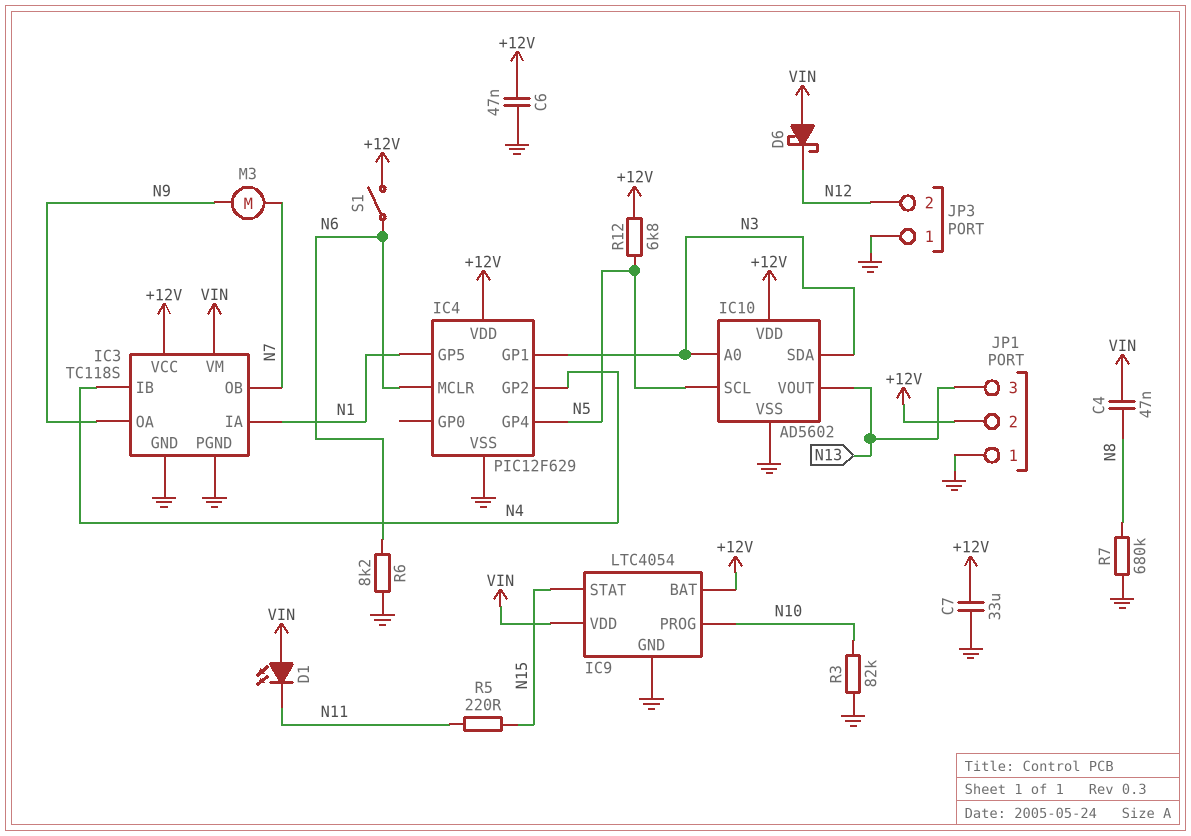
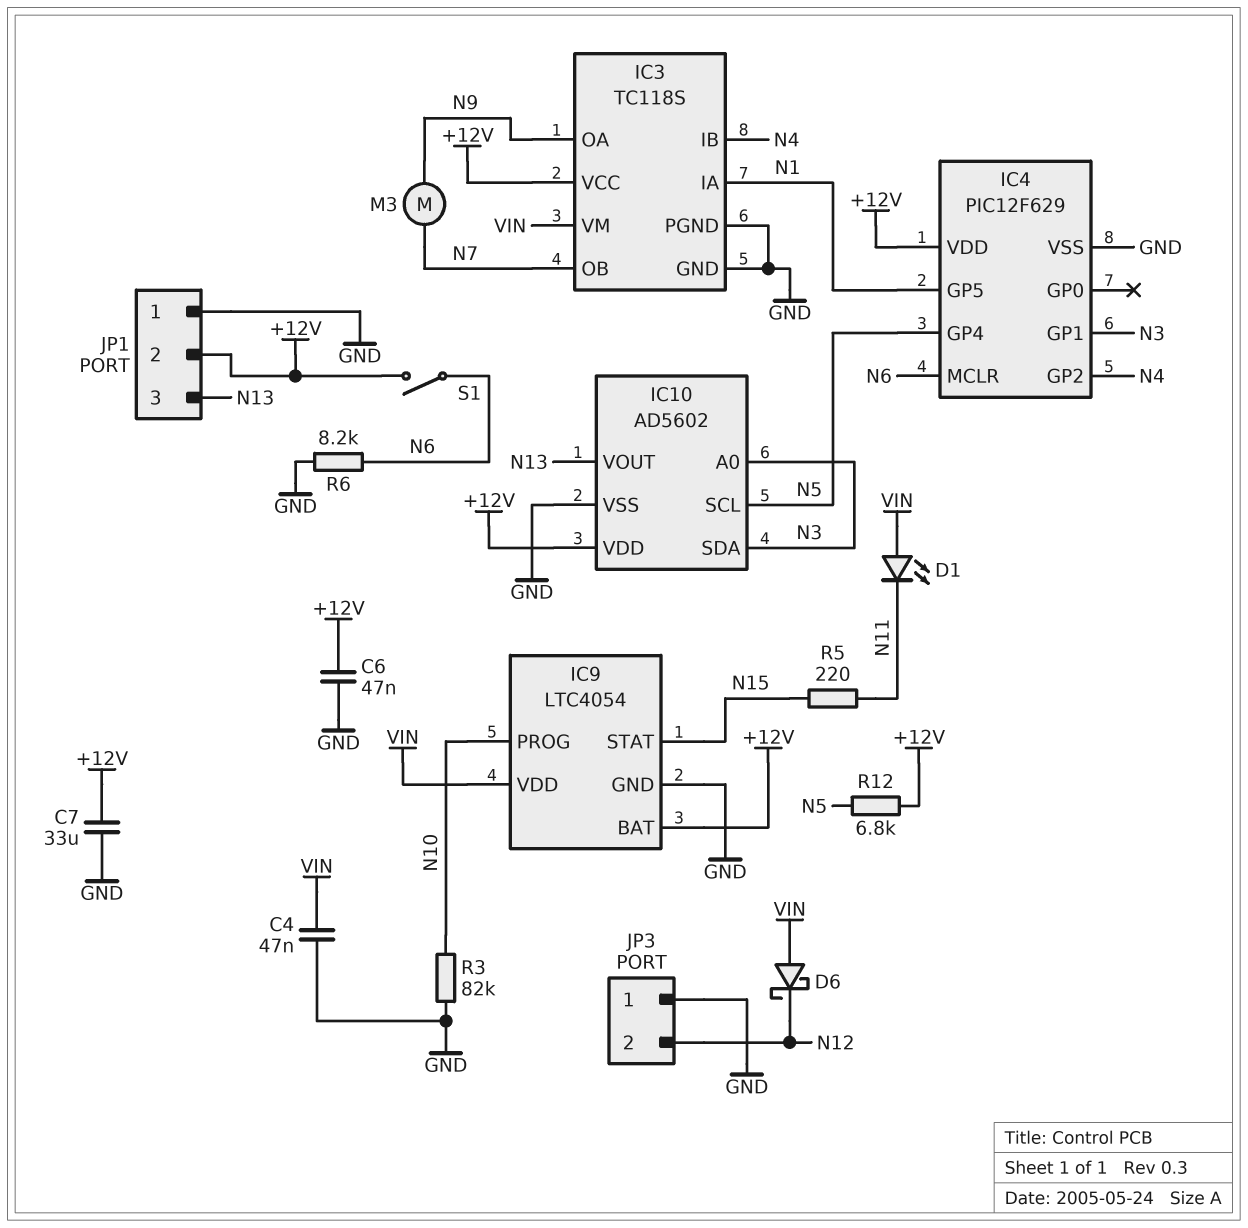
C4: 47nF (N8, VIN) -> 47nF (GND, VIN)
R7: 680k (GND, N8) -> none

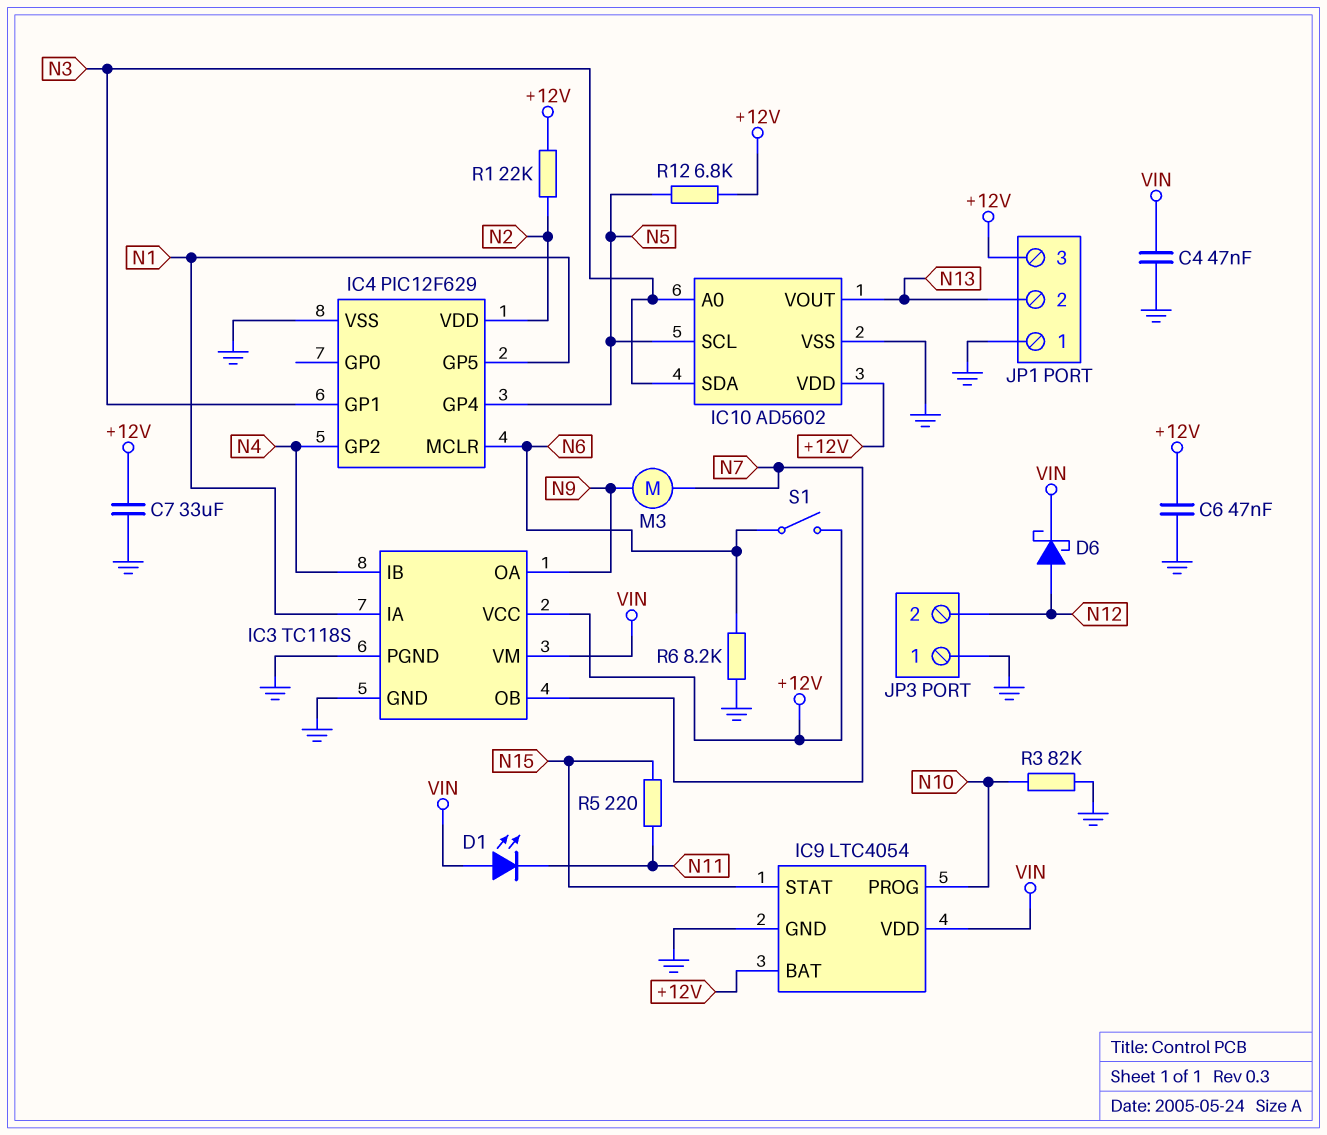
D6: schottky (A VIN, K N12) -> schottky (A N12, K VIN)
IC4 pin VDD: +12V -> N2
JP1 pin 2: +12V -> N13
JP1 pin 3: N13 -> +12V
R1: none -> 22k (+12V, N2)

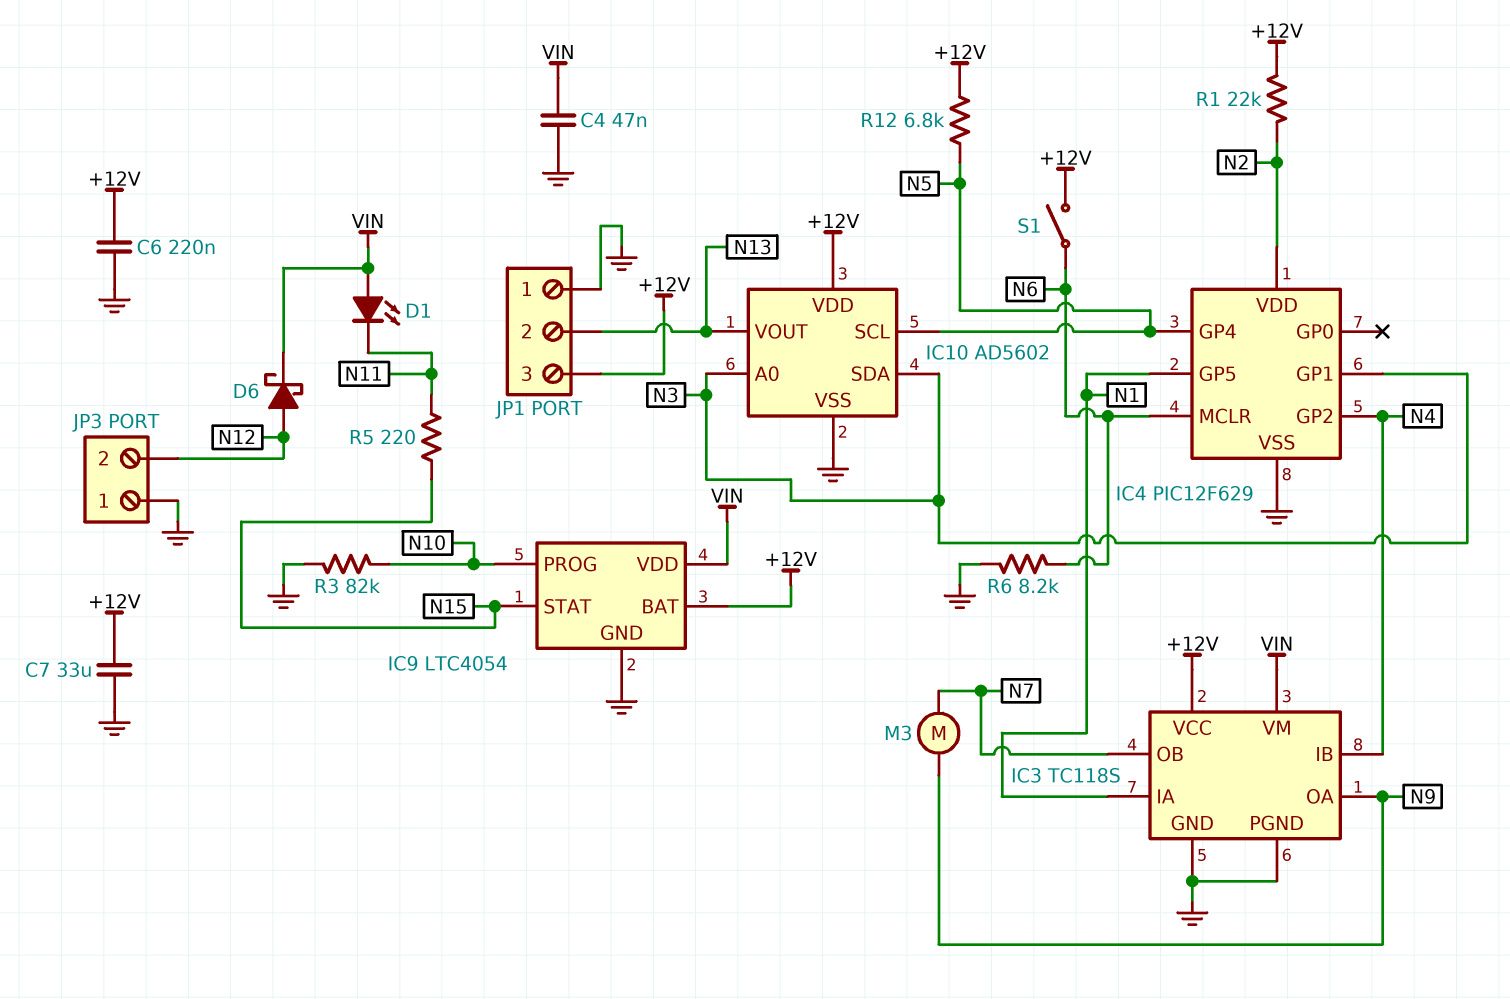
C6: 47nF (+12V, GND) -> 220nF (+12V, GND)

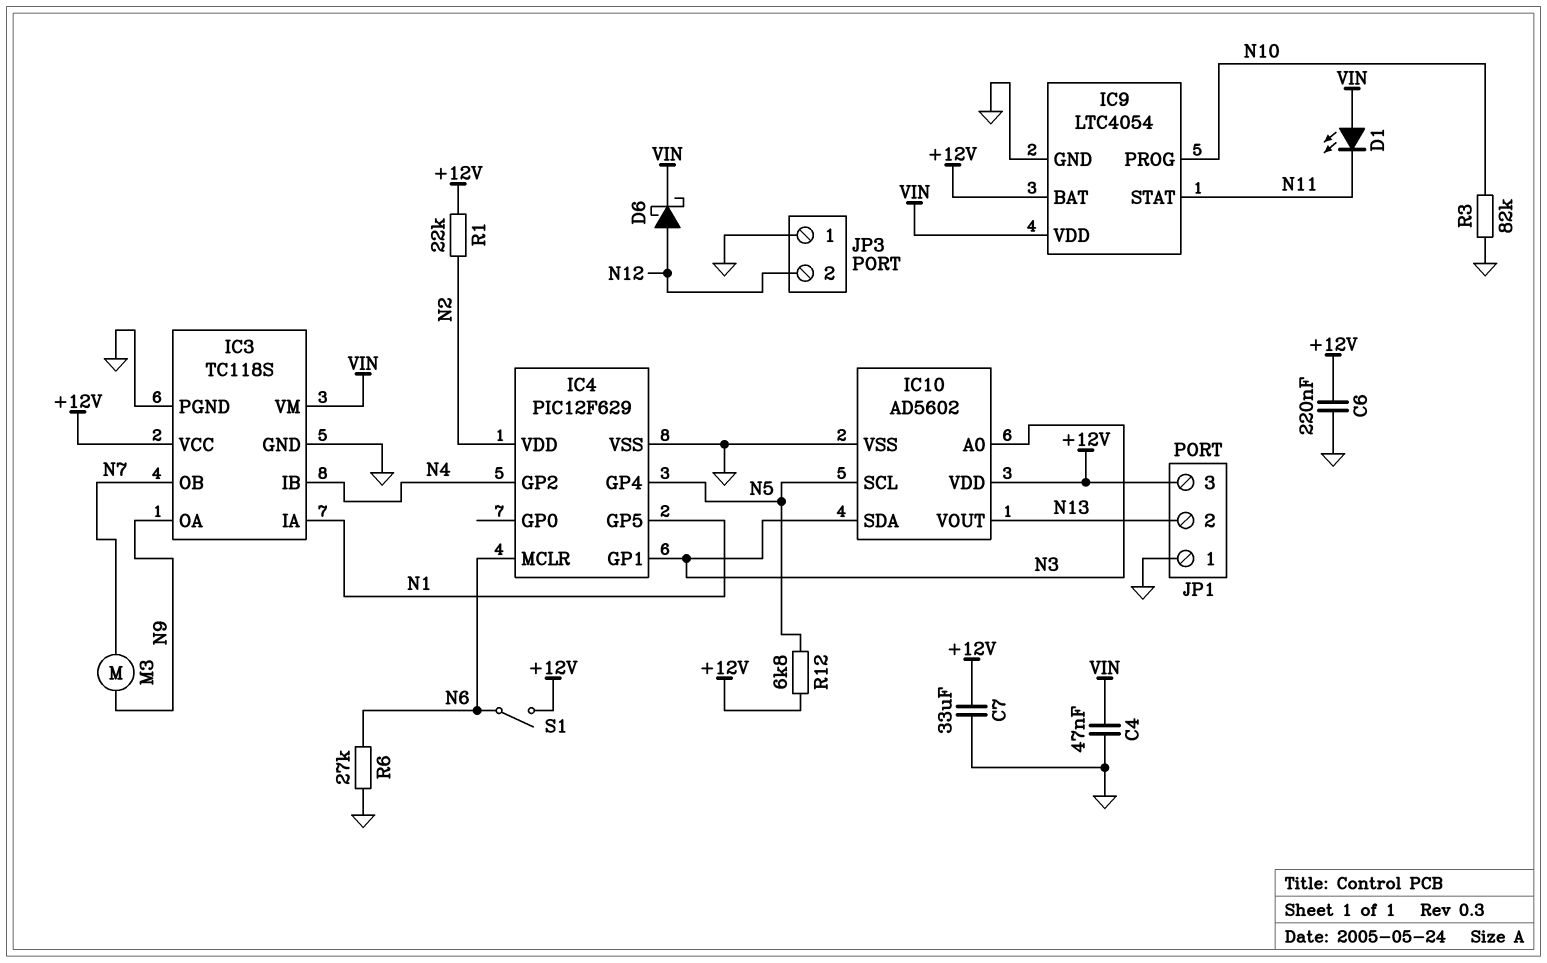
IC9 pin STAT: N15 -> N11
R5: 220 (N11, N15) -> none
R6: 8.2k (GND, N6) -> 27k (GND, N6)

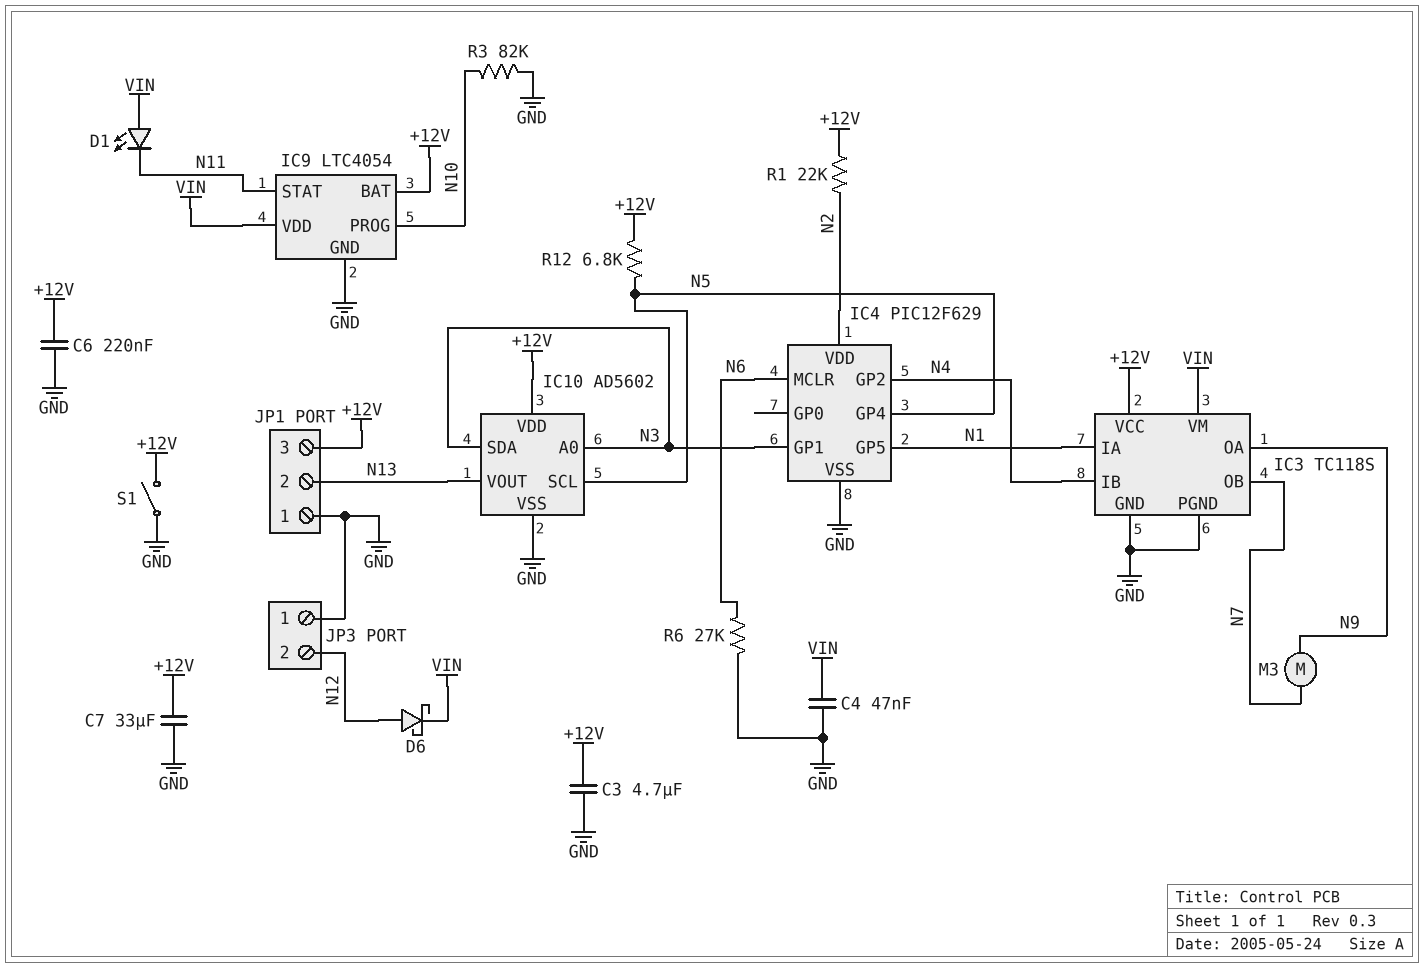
C3: none -> 4.7uF (+12V, GND)
S1: switch (+12V, N6) -> switch (+12V, GND)

